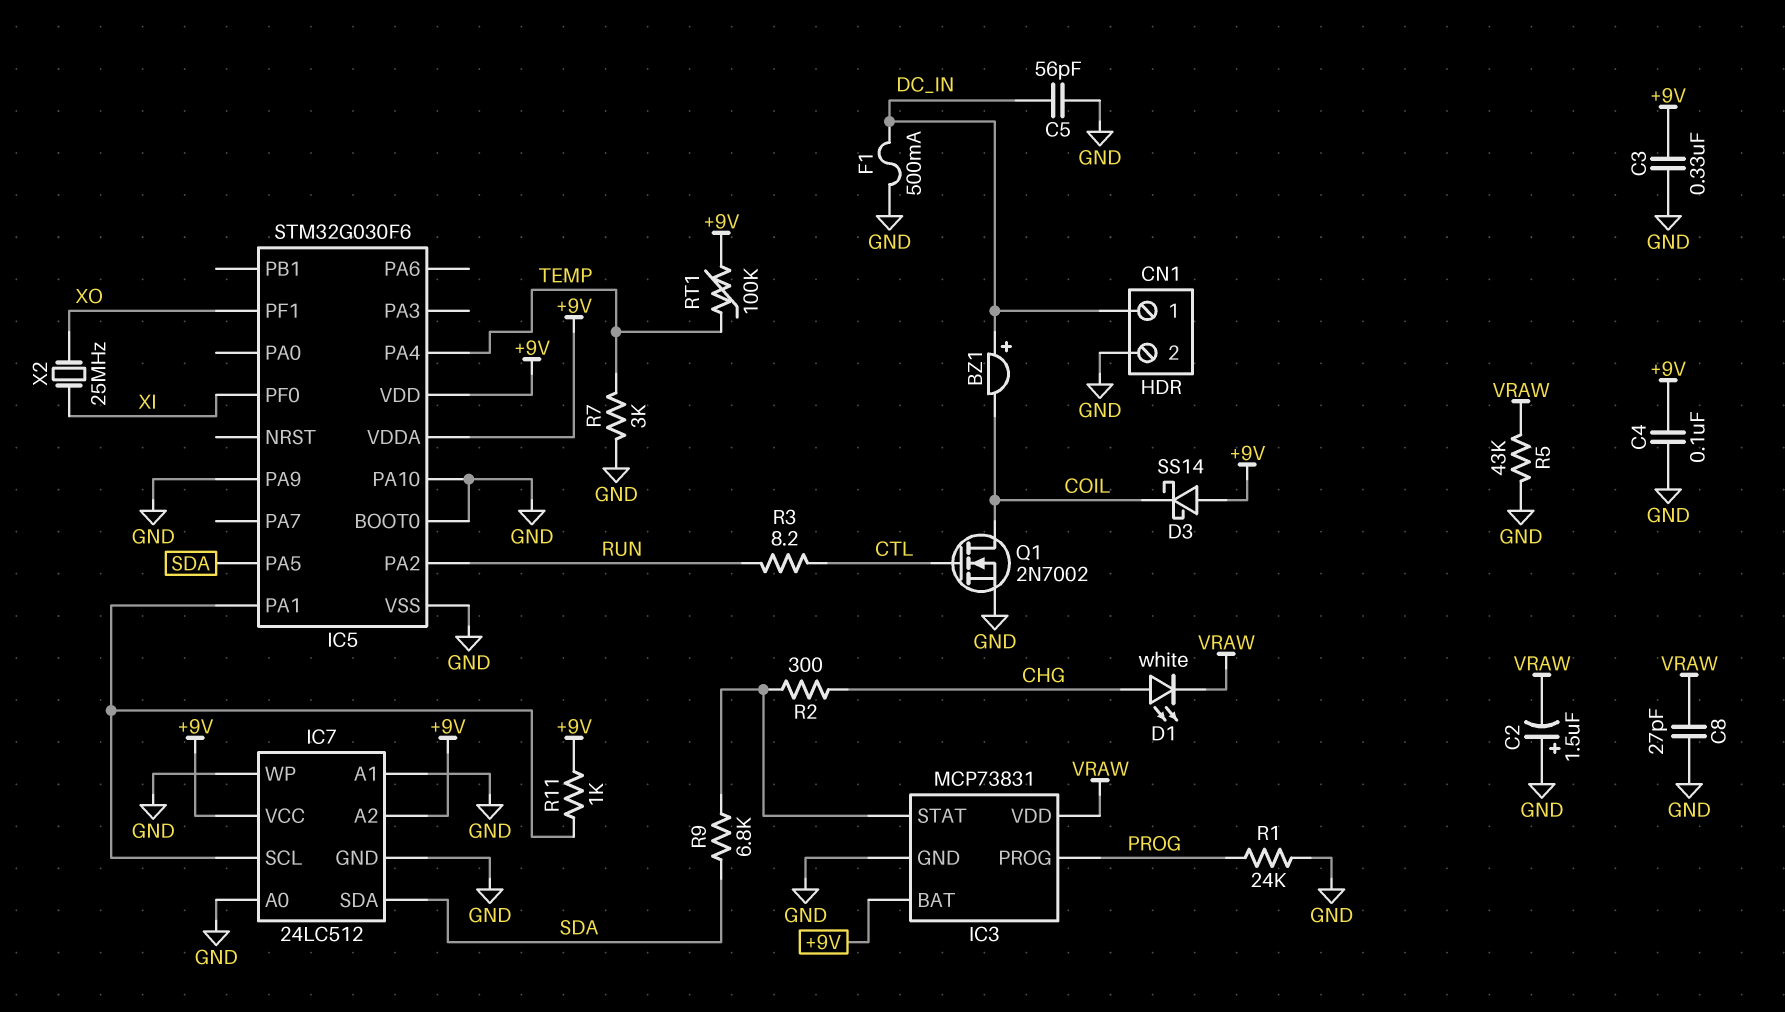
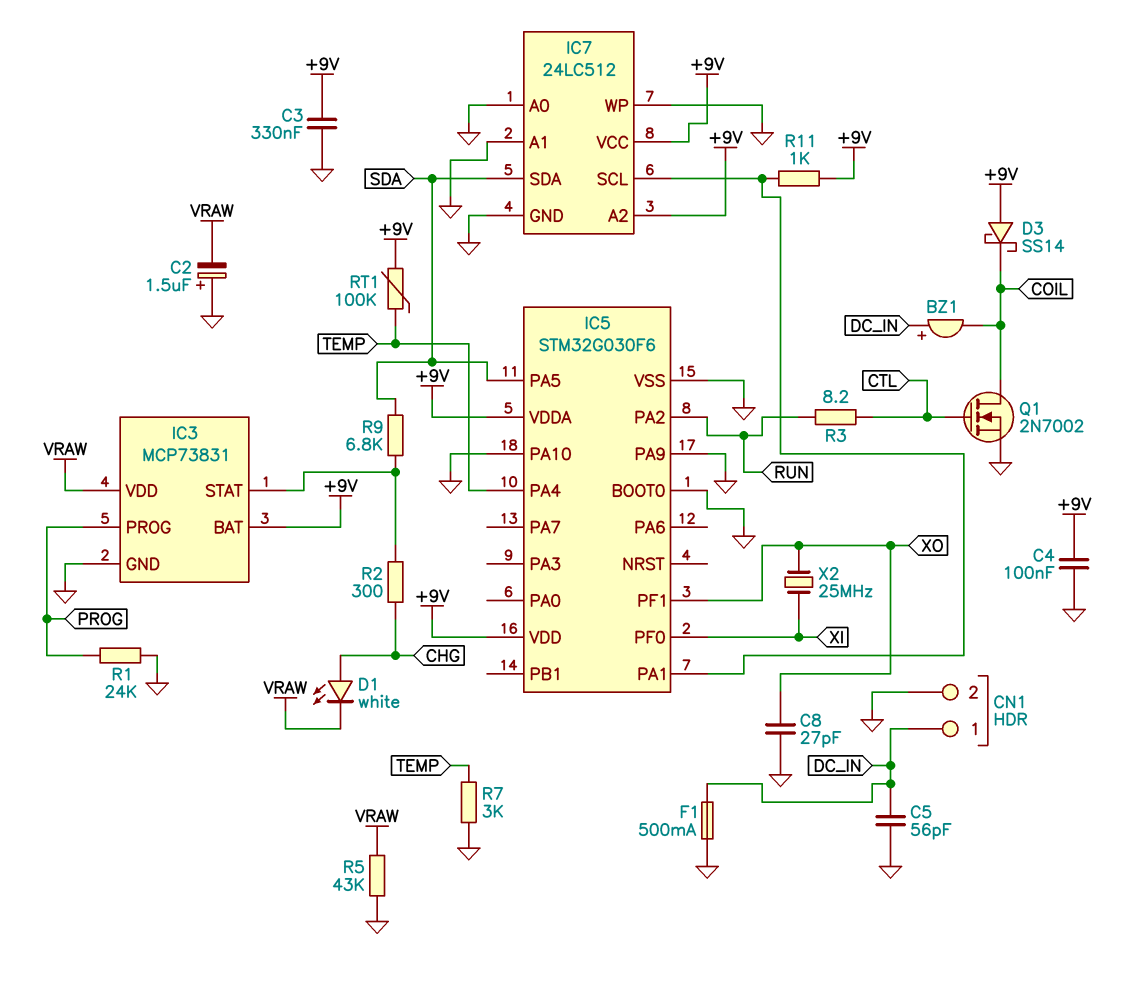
C8: 27pF (GND, VRAW) -> 27pF (GND, XO)

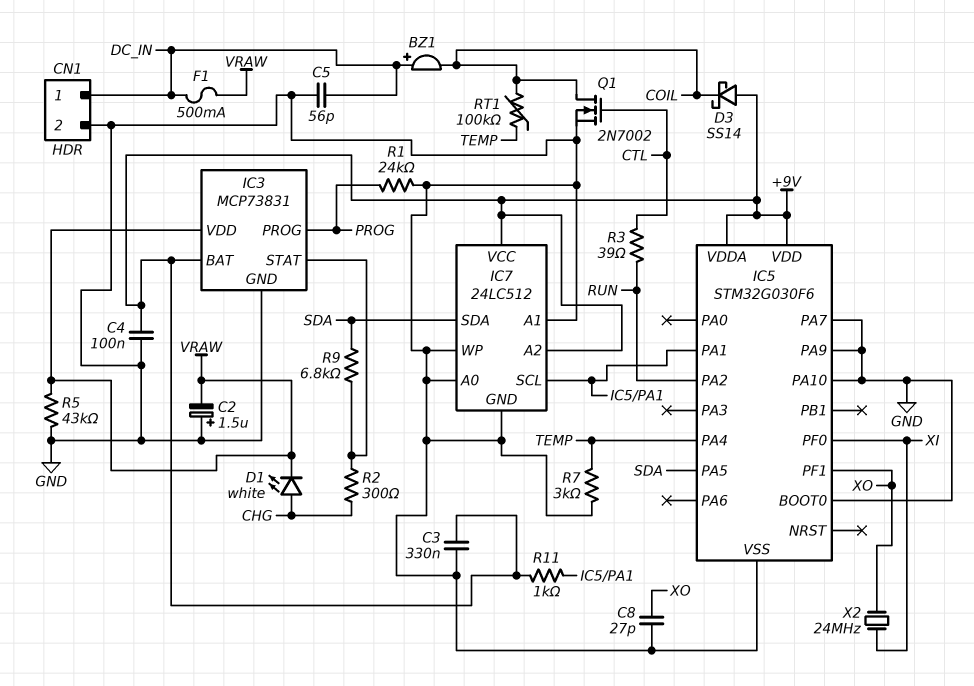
F1: 500mA (DC_IN, GND) -> 500mA (DC_IN, VRAW)
IC5 pin PA7: none -> GND
R3: 8.2 (CTL, RUN) -> 39 (CTL, RUN)
RT1: 100k (+9V, TEMP) -> 100k (COIL, TEMP)
X2: 25MHz (XI, XO) -> 24MHz (XI, XO)

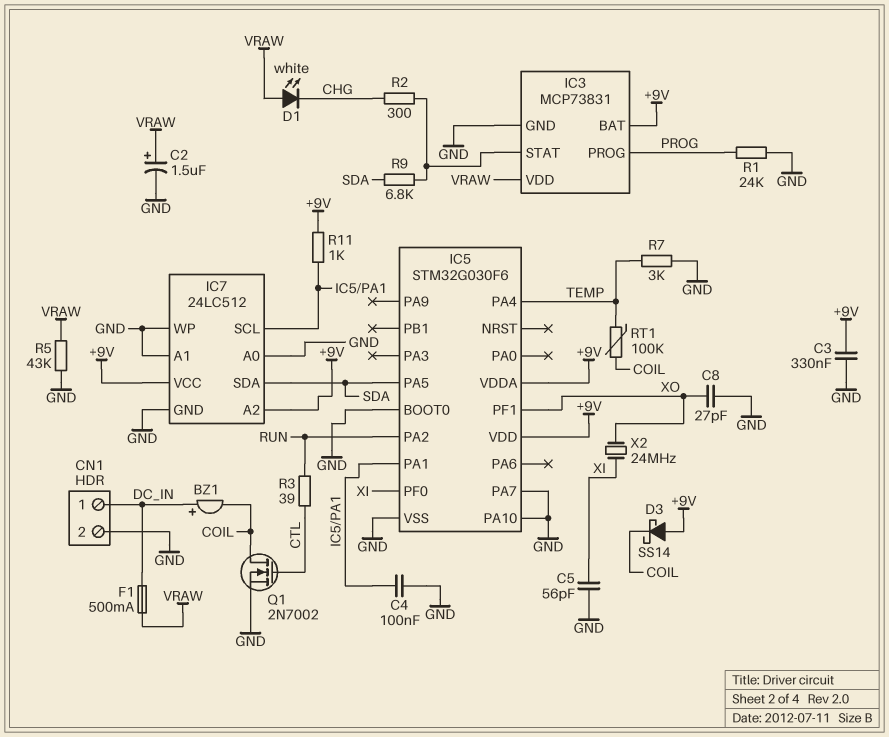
C2: 1.5uF (plus GND, minus VRAW) -> 1.5uF (plus VRAW, minus GND)
C4: 100nF (+9V, GND) -> 100nF (GND, IC5/PA1)
C5: 56pF (DC_IN, GND) -> 56pF (GND, XI)
D1: LED white (A CHG, K VRAW) -> LED white (A VRAW, K CHG)
IC5 pin PA9: GND -> none

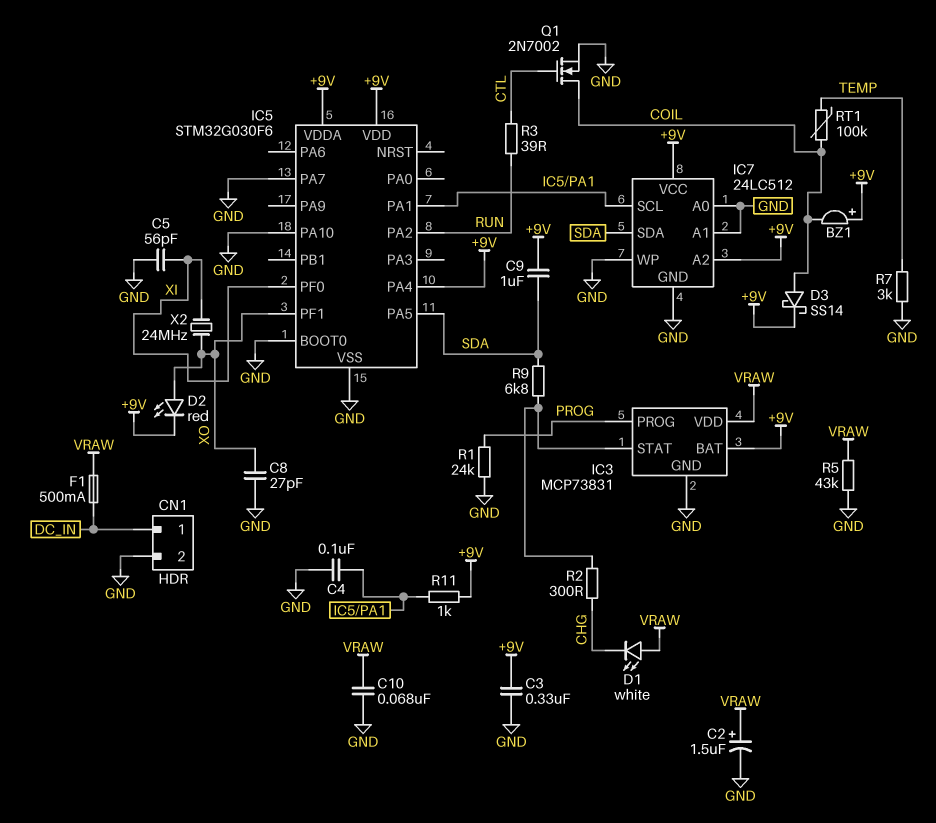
BZ1: buzzer (plus DC_IN, minus COIL) -> buzzer (plus +9V, minus COIL)
C9: none -> 1uF (+9V, SDA)
C10: none -> 68nF (GND, VRAW)
D2: none -> LED red (A XO, K +9V)
D3: schottky SS14 (A +9V, K COIL) -> schottky SS14 (A COIL, K +9V)
IC5 pin PA4: TEMP -> +9V

